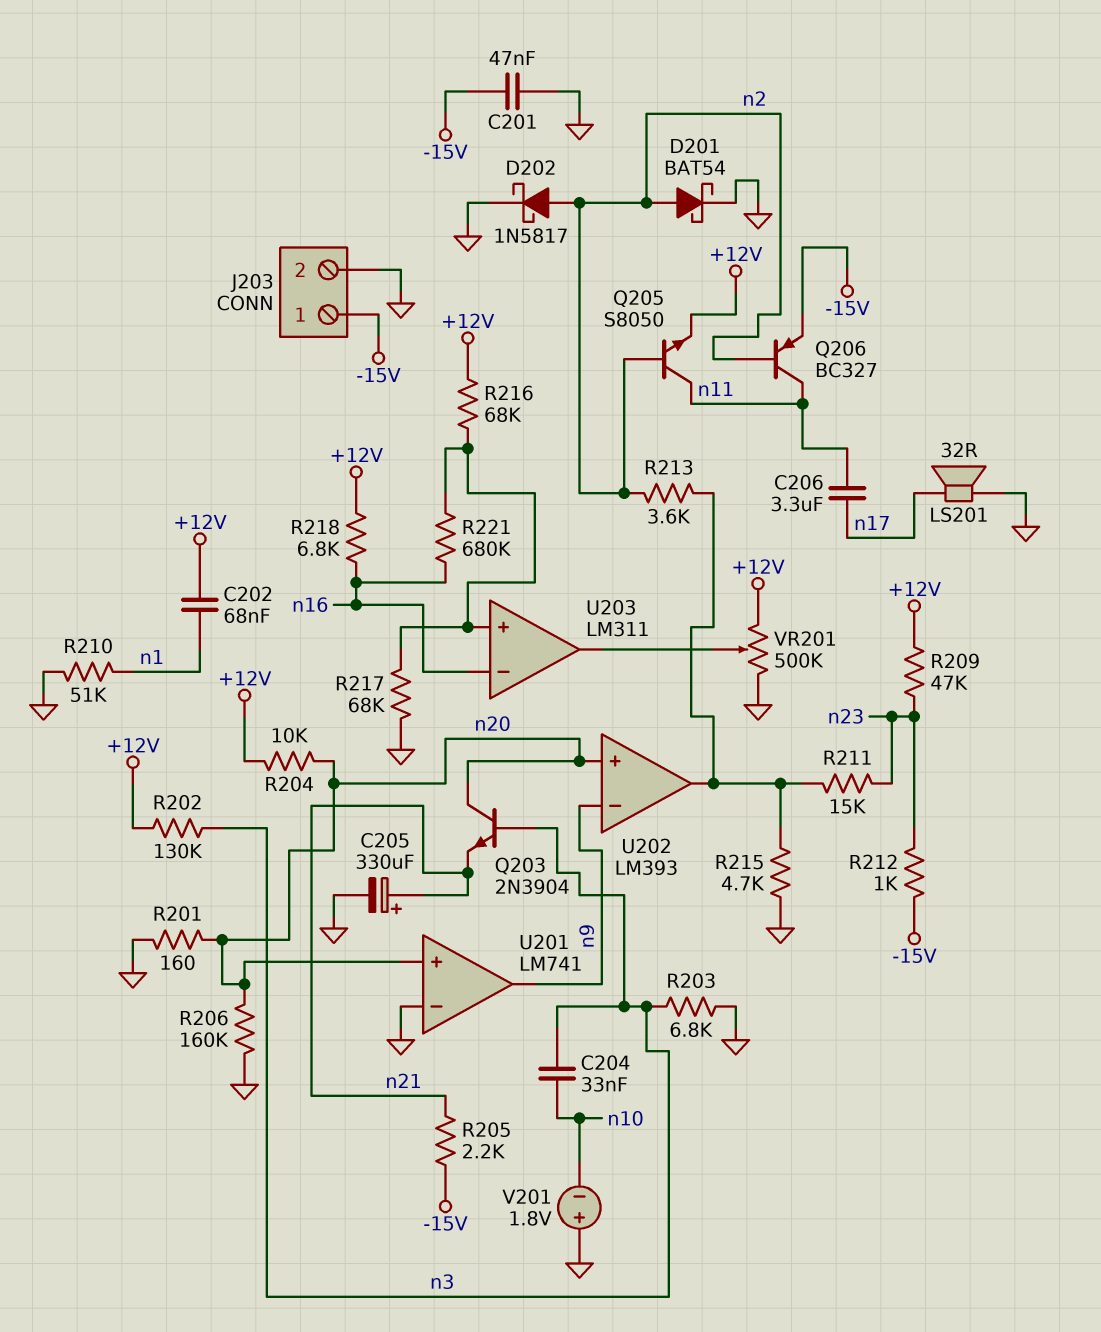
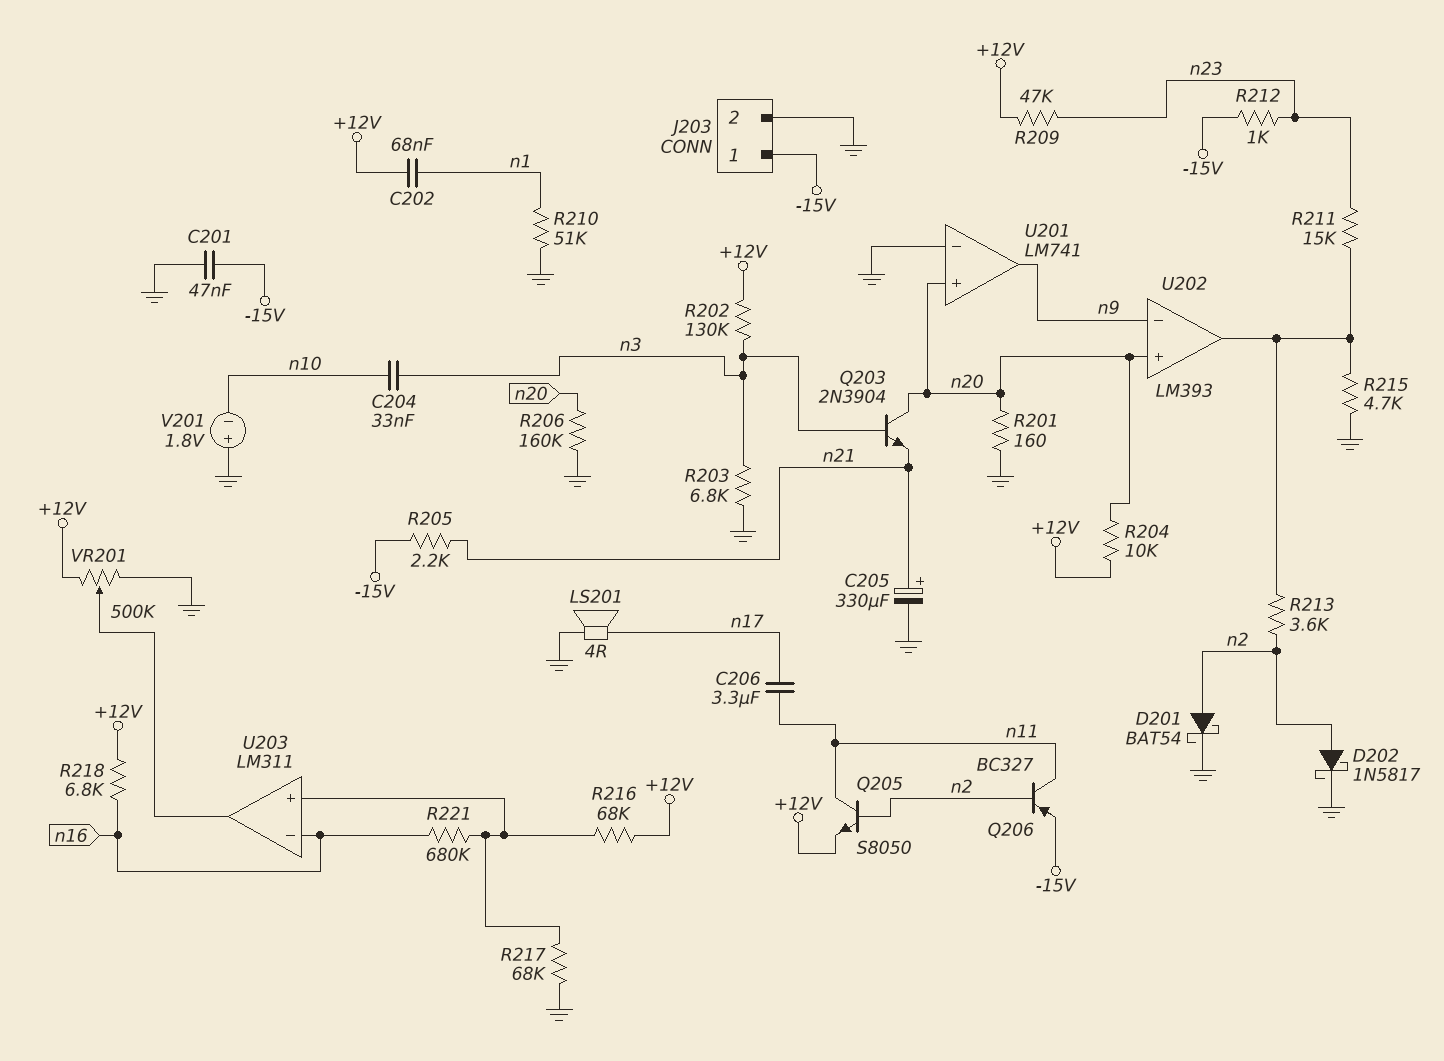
LS201: speaker 32R (GND, n17) -> speaker 4R (GND, n17)

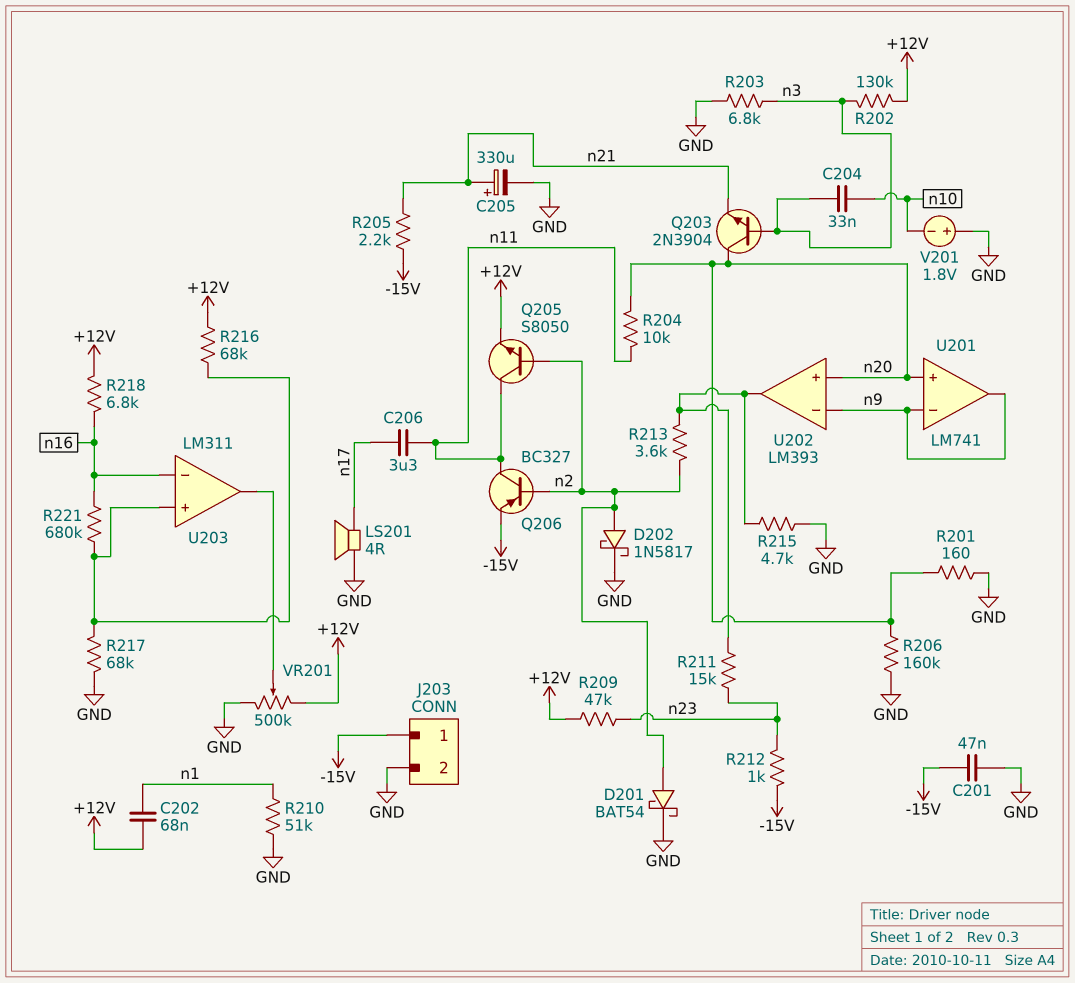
R204: 10k (+12V, n20) -> 10k (n11, n20)
U201 pin in-: GND -> n9

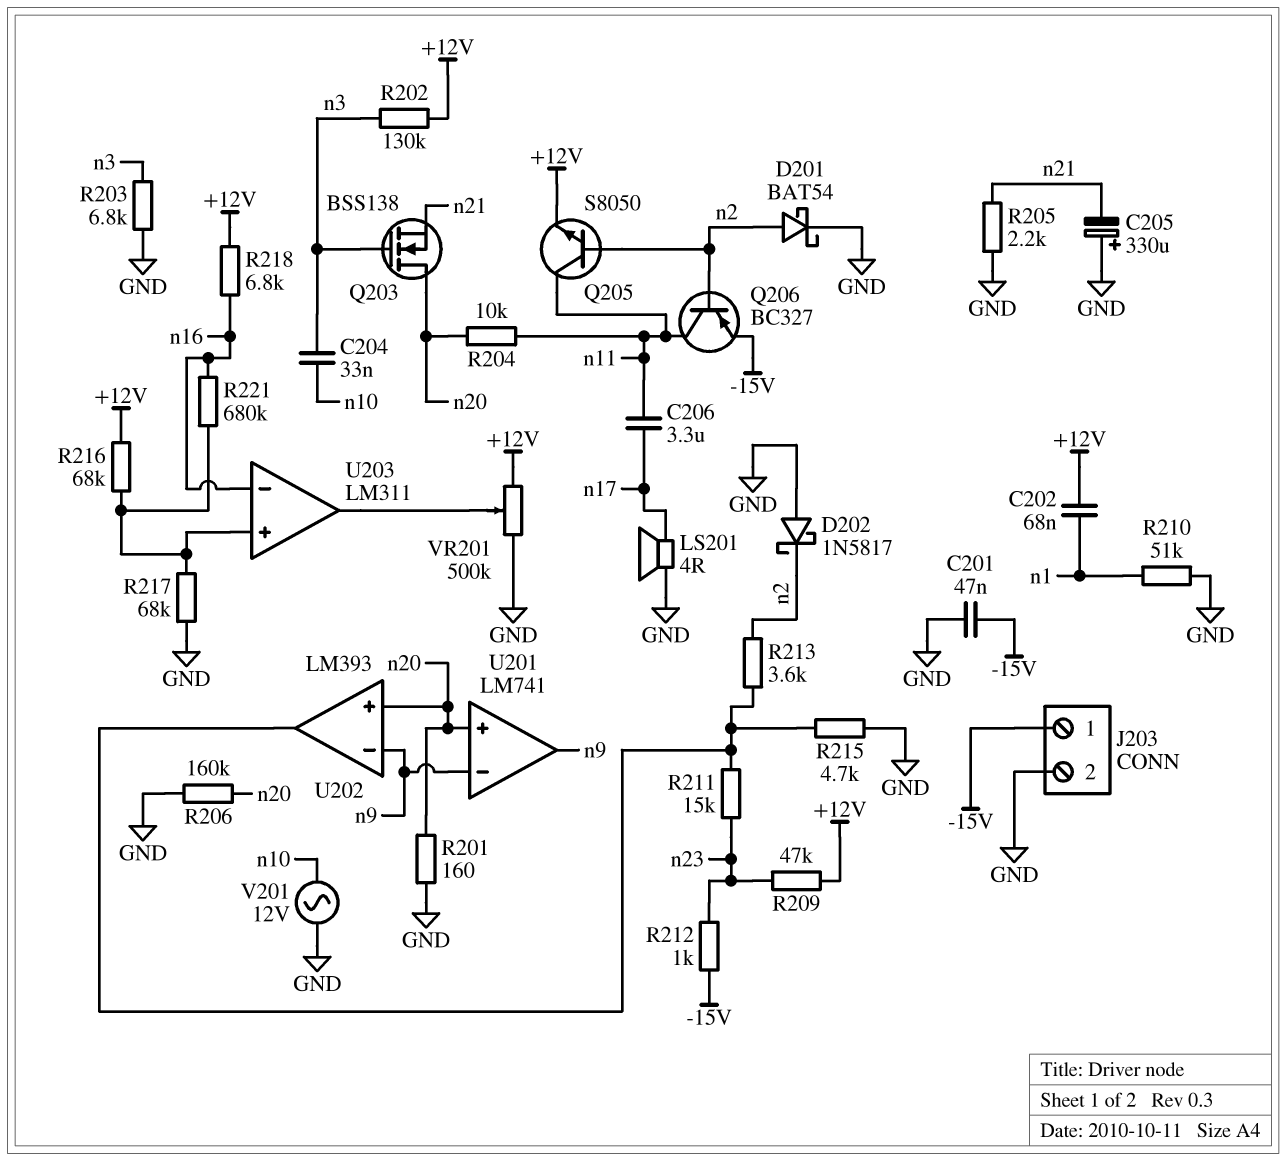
C205: 330uF (plus n21, minus GND) -> 330uF (plus GND, minus n21)
D202: schottky 1N5817 (A n2, K GND) -> schottky 1N5817 (A GND, K n2)
Q203: NPN 2N3904 (B n3, C n20, E n21) -> NMOS BSS138 (G n3, D n20, S n21)
R205: 2.2k (-15V, n21) -> 2.2k (GND, n21)
V201: 1.8V (plus GND, minus n10) -> AC 12V (GND, n10)

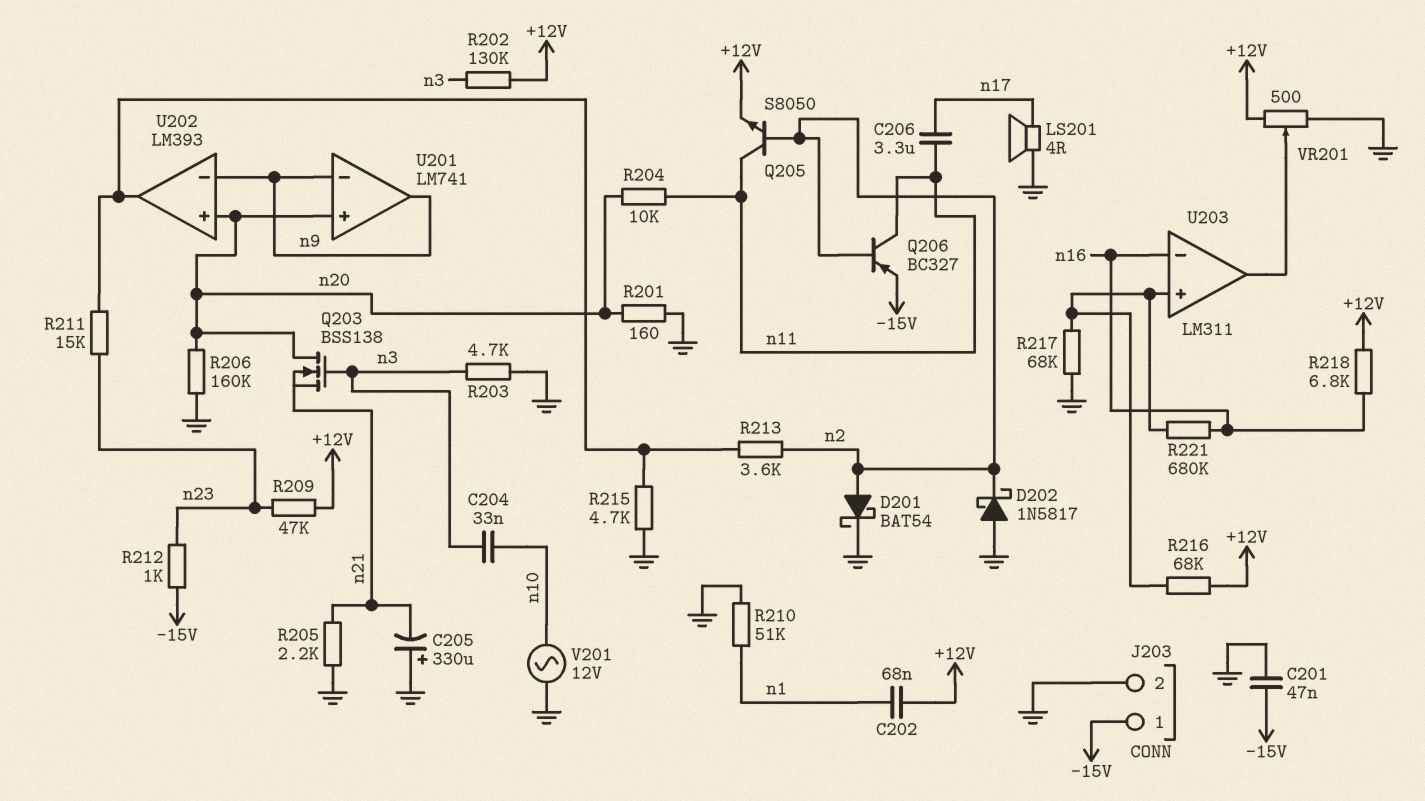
R203: 6.8k (GND, n3) -> 4.7k (GND, n3)
VR201: 500k (+12V, GND, wiper U203/out) -> 500 (+12V, GND, wiper U203/out)

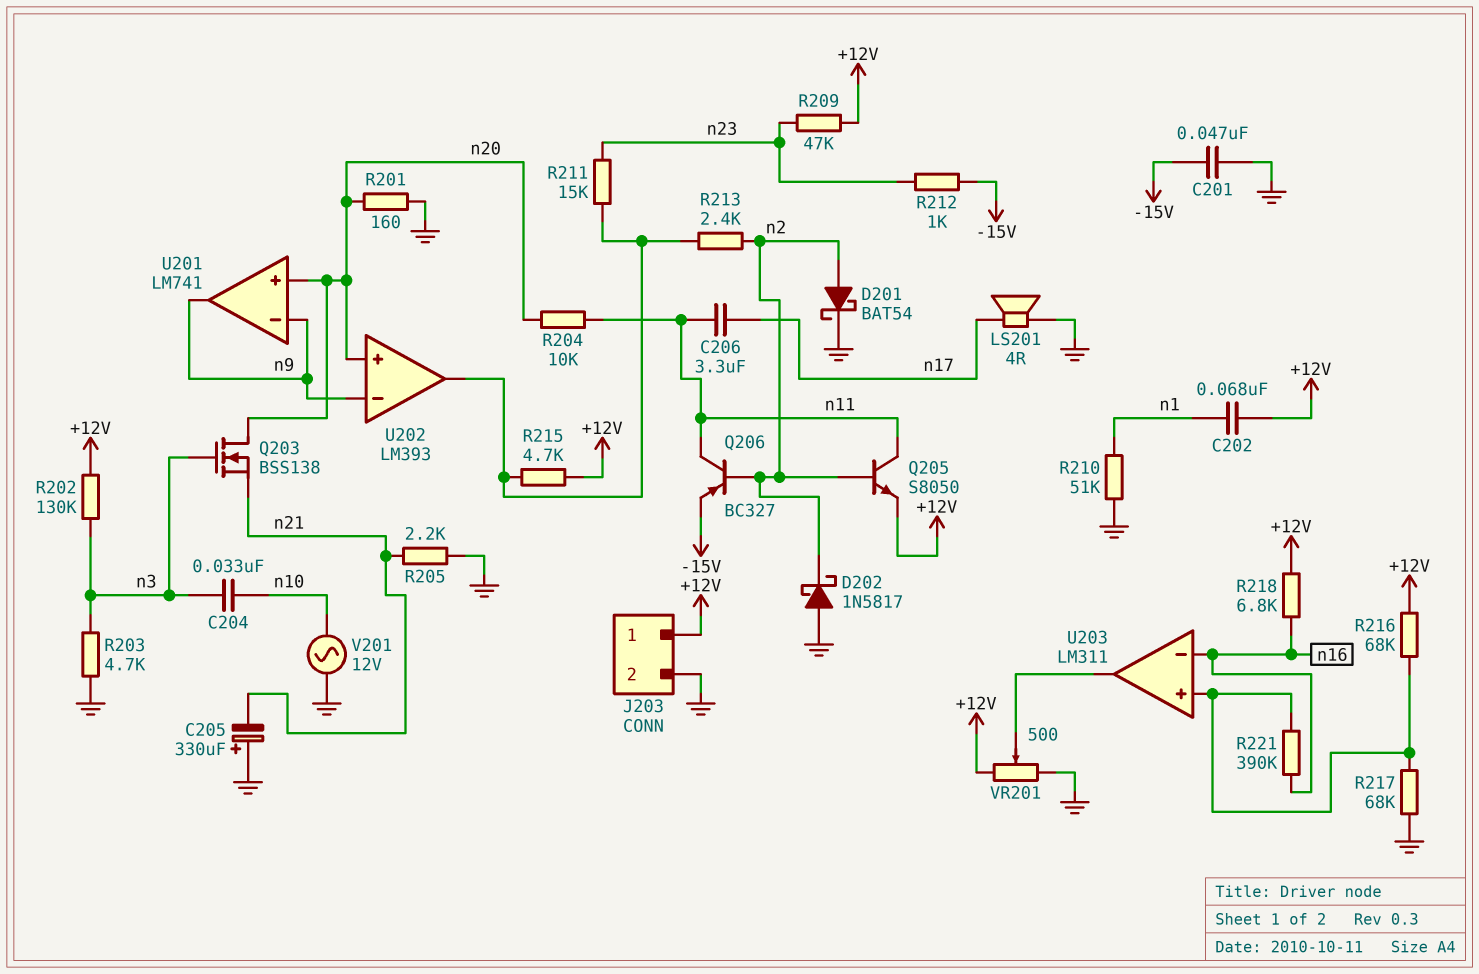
J203 pin 1: -15V -> +12V
R206: 160k (GND, n20) -> none
R213: 3.6k (U202/out, n2) -> 2.4k (U202/out, n2)
R215: 4.7k (GND, U202/out) -> 4.7k (+12V, U202/out)
R221: 680k (U203/in+, n16) -> 390k (U203/in+, n16)

